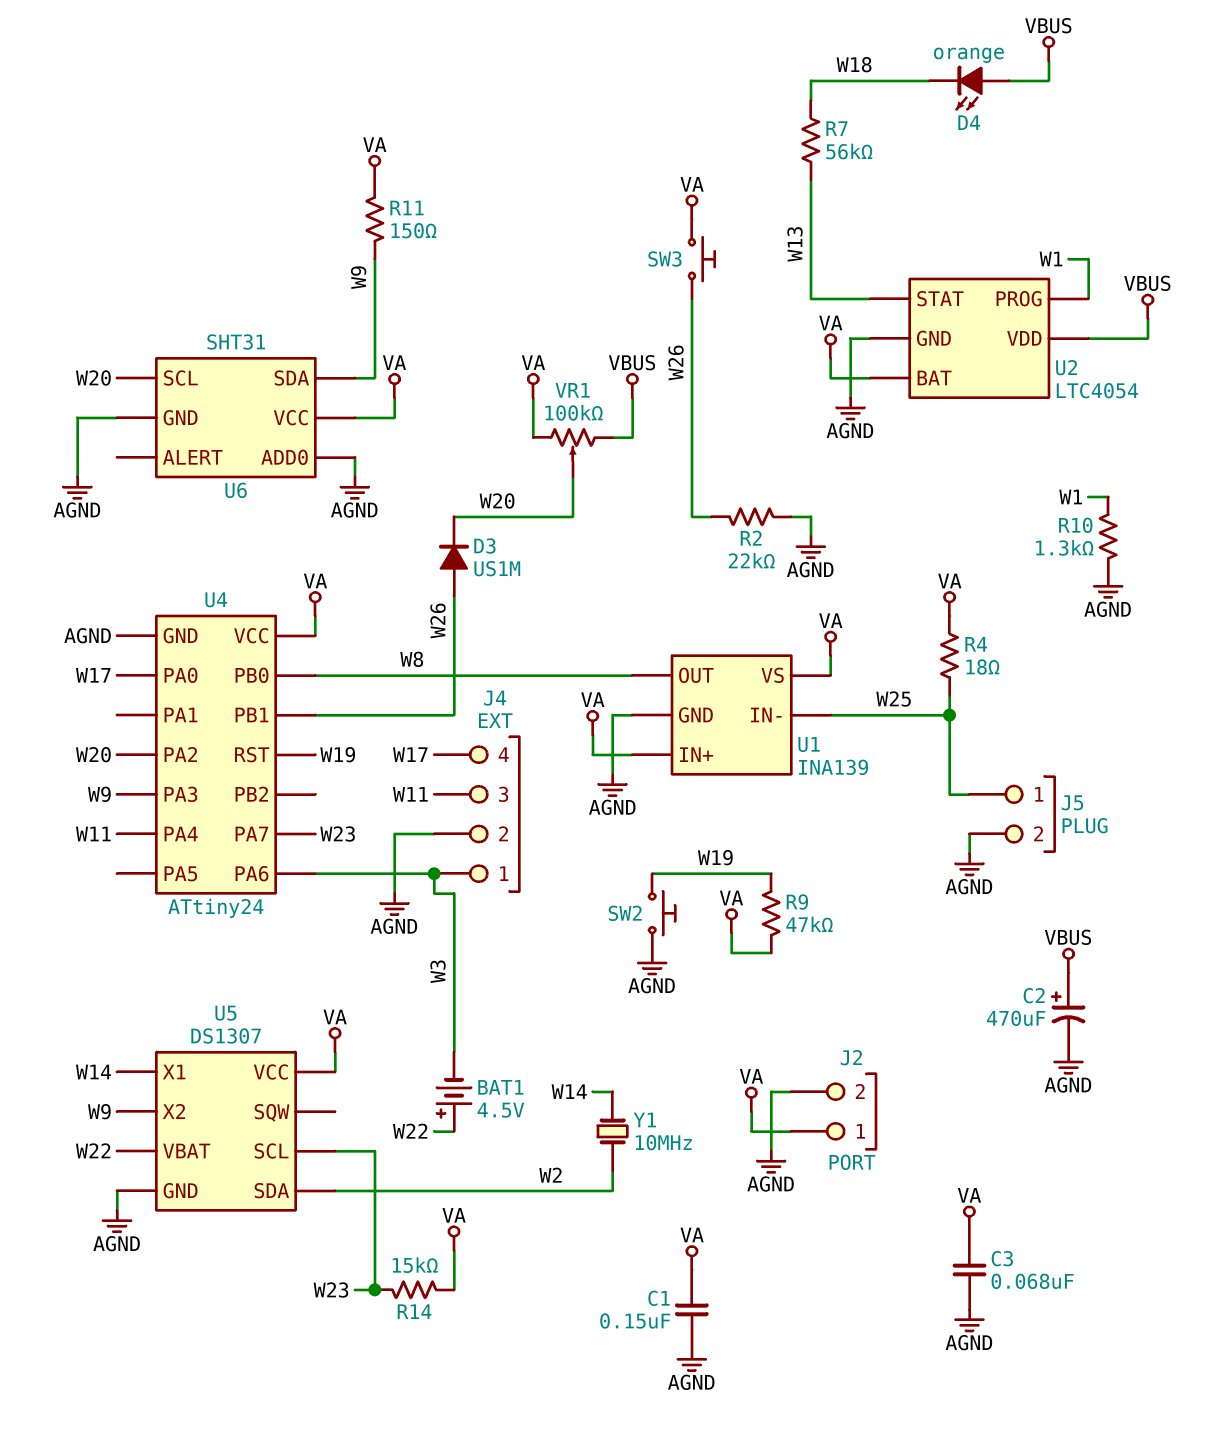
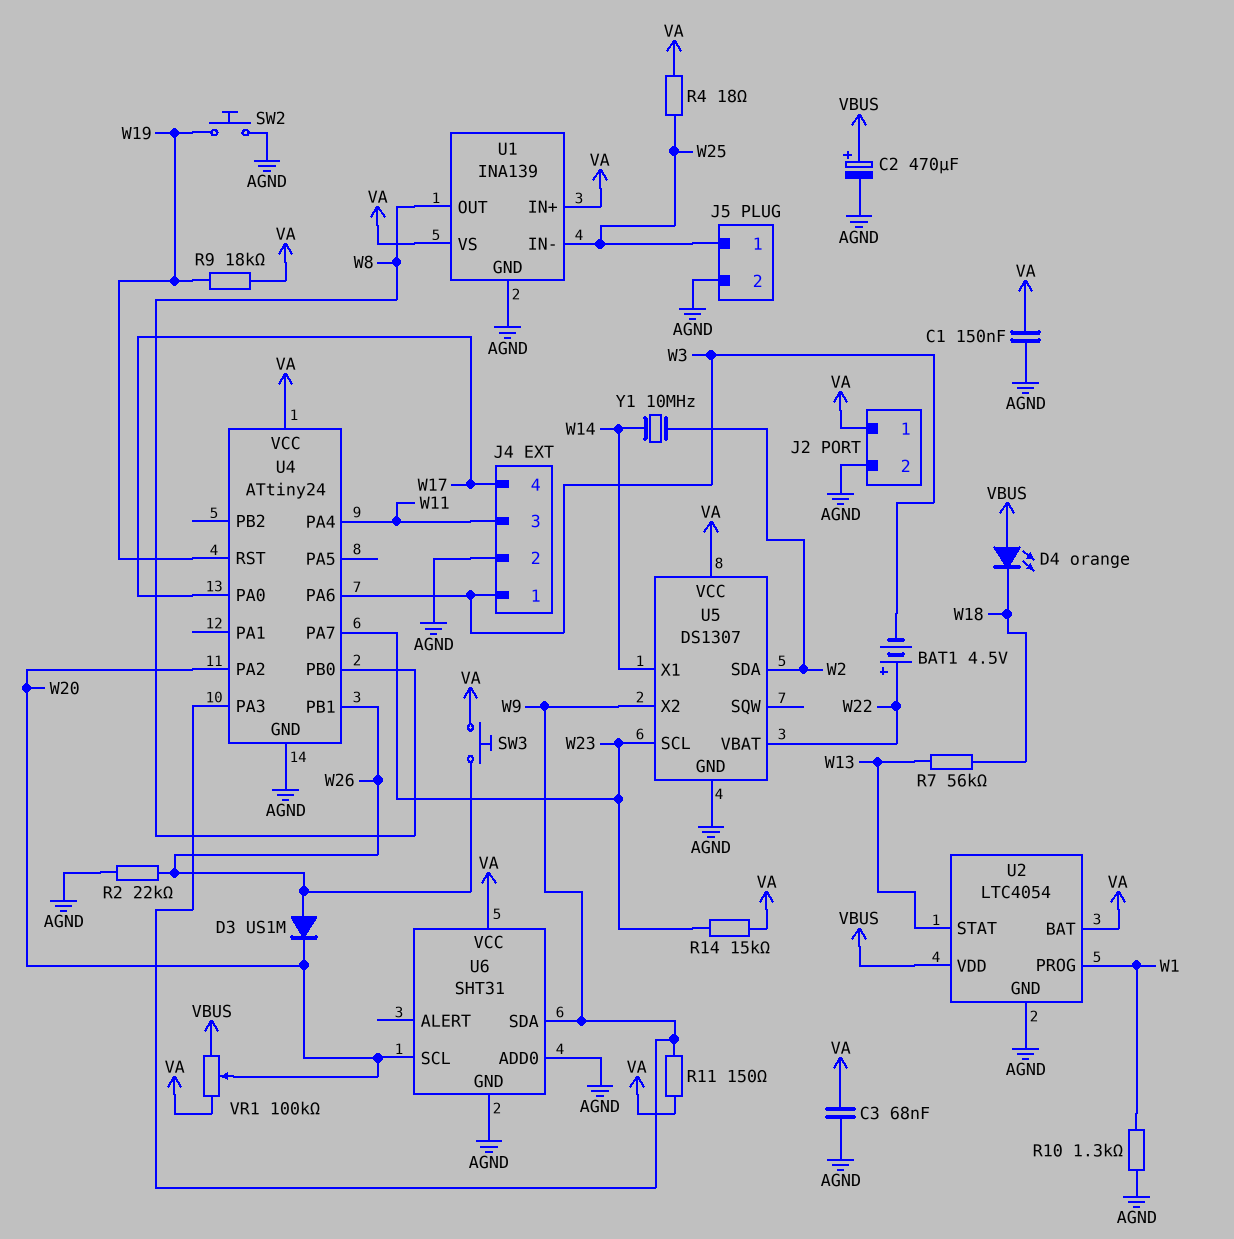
R9: 47k (VA, W19) -> 18k (VA, W19)

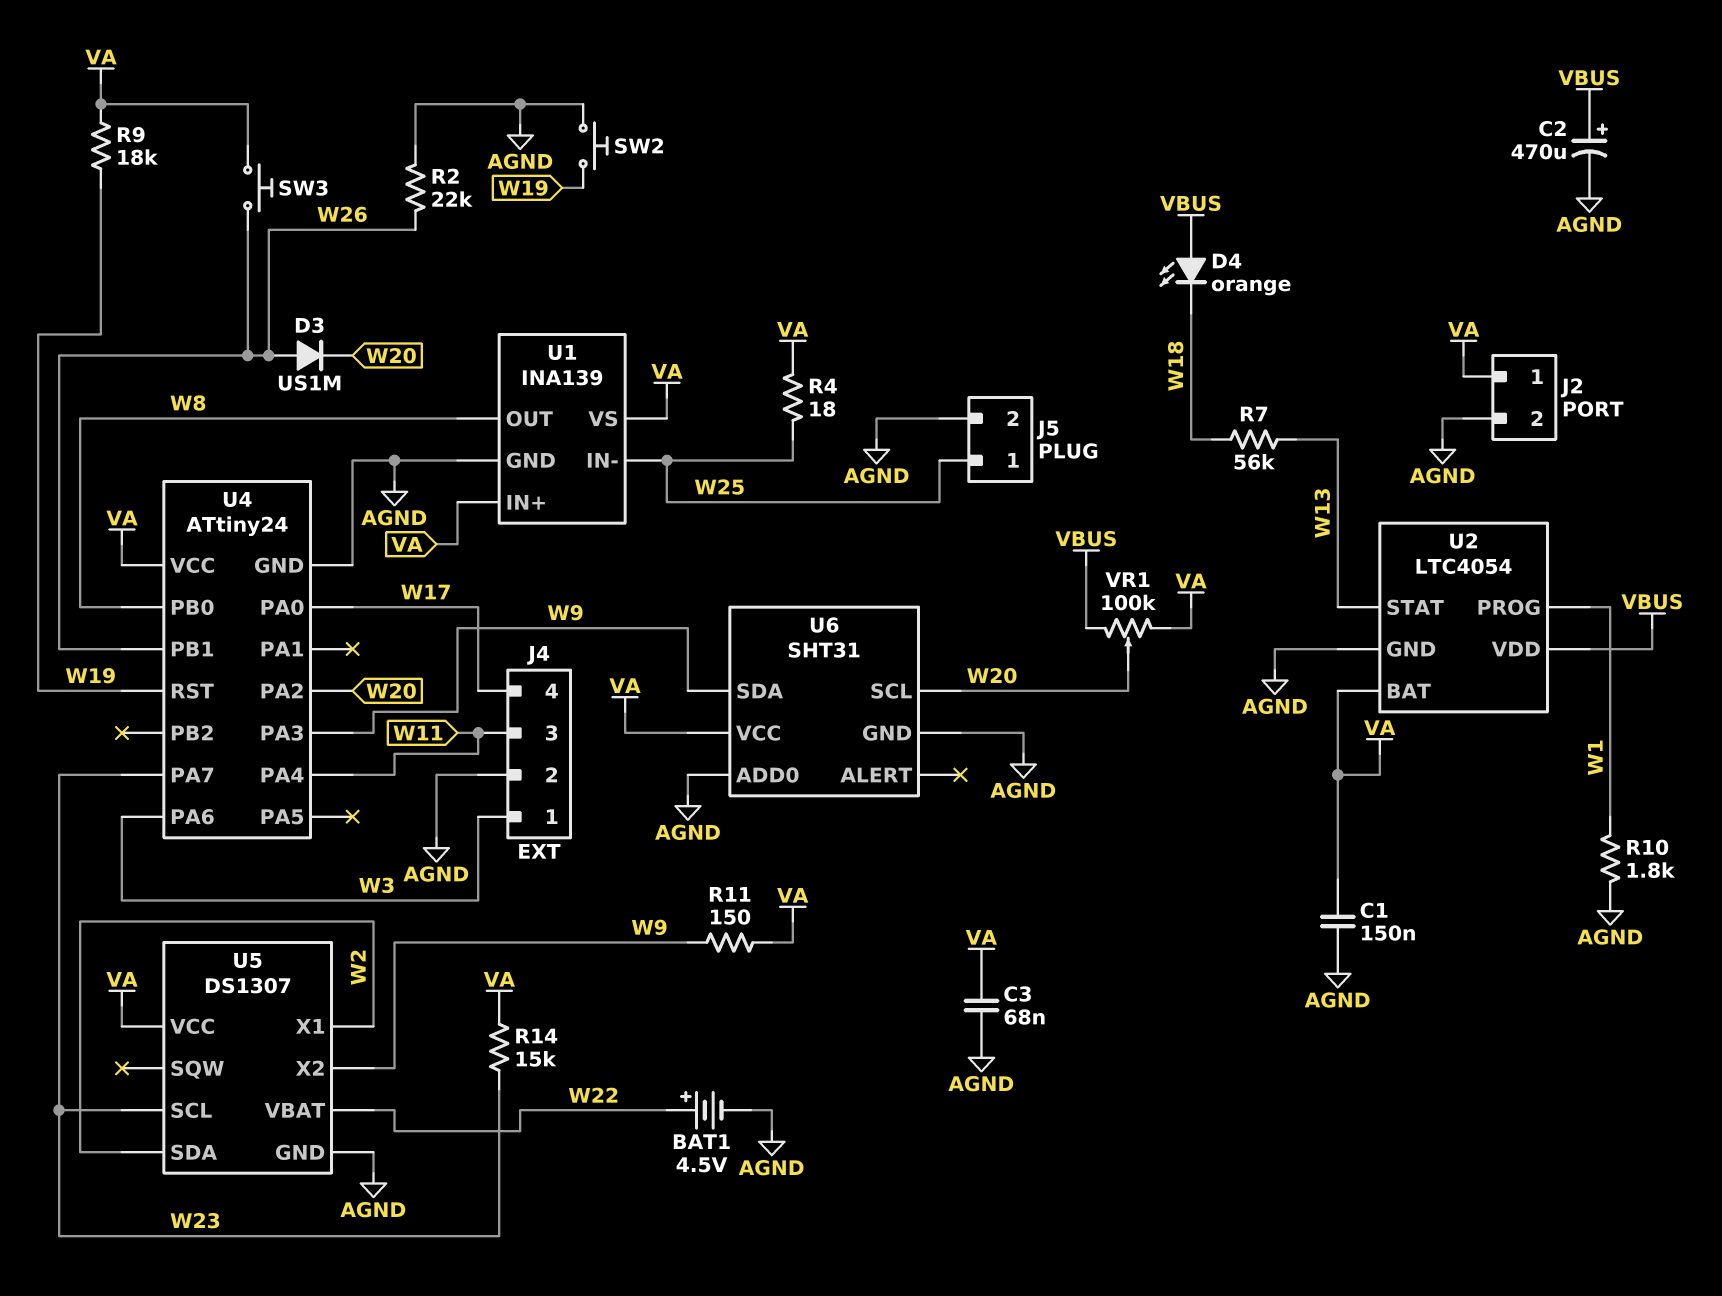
BAT1: 4.5V (plus W22, minus W3) -> 4.5V (plus W22, minus AGND)
R10: 1.3k (AGND, W1) -> 1.8k (AGND, W1)
U5 pin X1: W14 -> W2
Y1: 10MHz (W2, W14) -> none

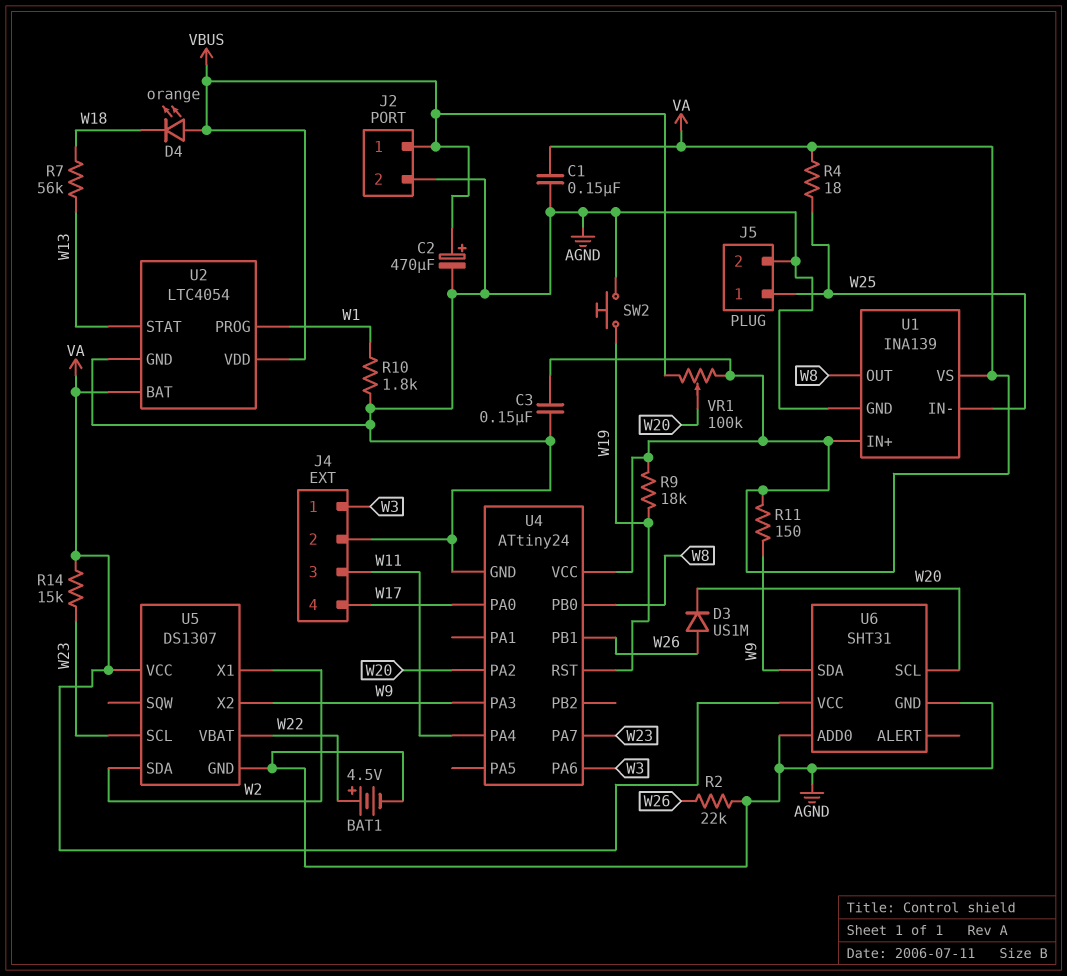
C3: 68nF (AGND, VA) -> 150nF (AGND, VA)
J2 pin 1: VA -> VBUS
SW3: button (VA, W26) -> none

